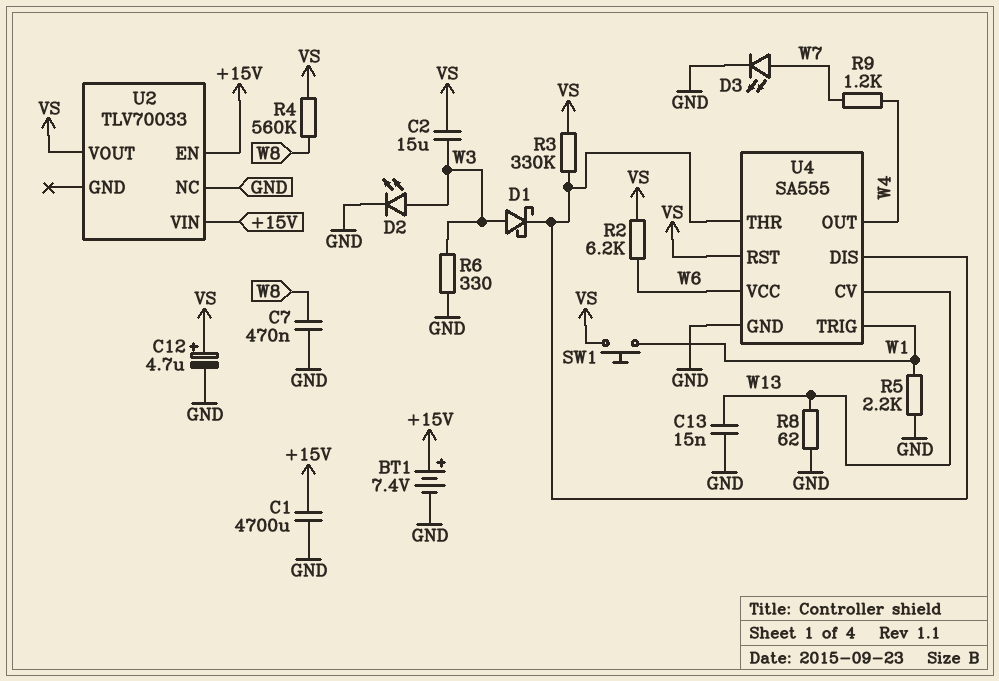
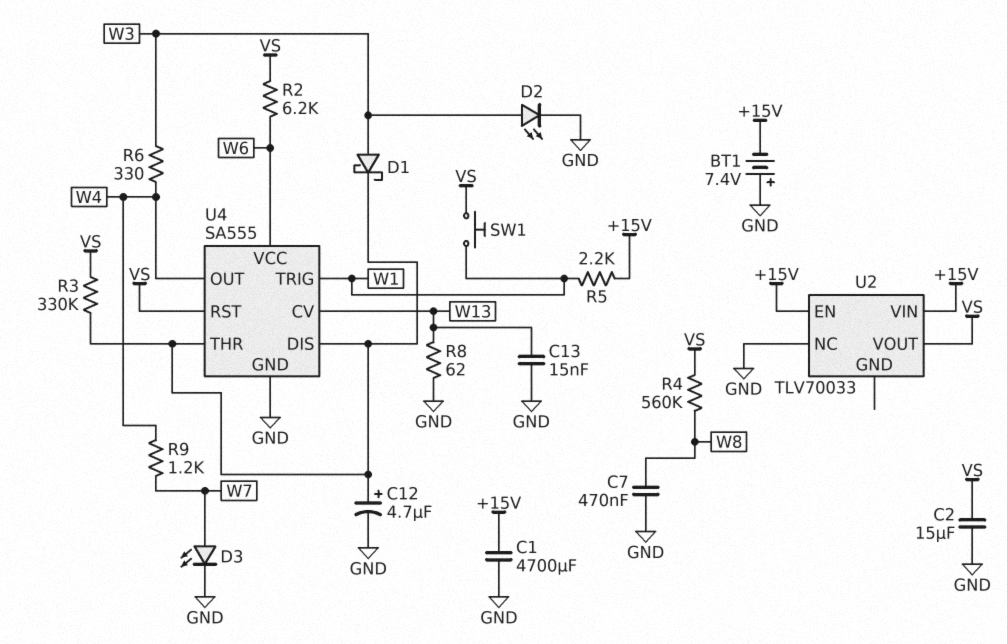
BT1: 7.4V (plus +15V, minus GND) -> 7.4V (plus GND, minus +15V)
C2: 15uF (VS, W3) -> 15uF (GND, VS)
C12: 4.7uF (plus VS, minus GND) -> 4.7uF (plus U4/DIS, minus GND)
R5: 2.2k (GND, W1) -> 2.2k (+15V, W1)
R6: 330 (GND, W3) -> 330 (W3, W4)

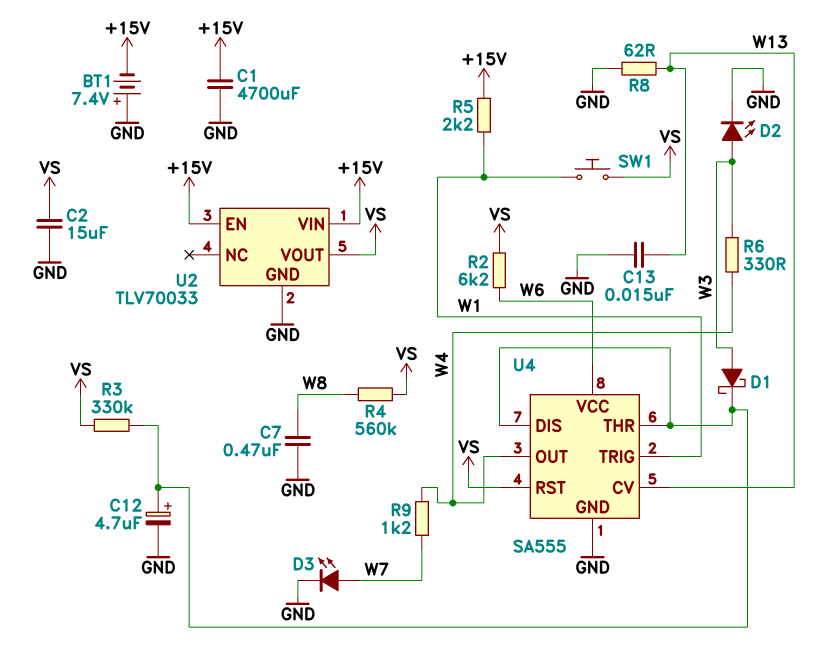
U2 pin GND: none -> GND
U2 pin NC: GND -> none

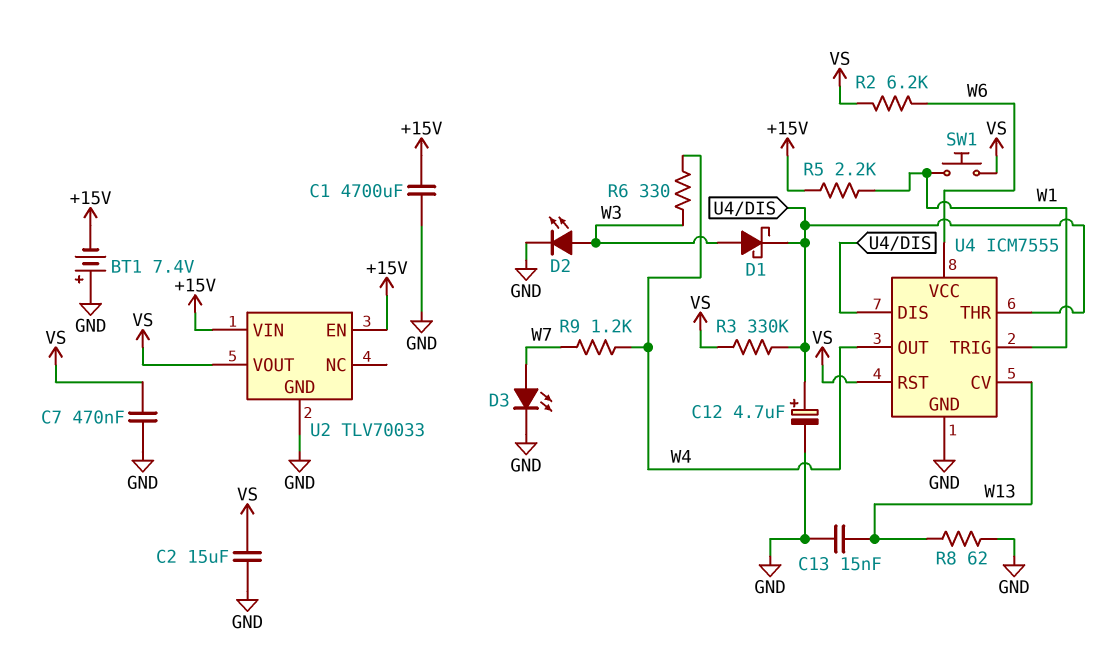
C7: 470nF (GND, W8) -> 470nF (GND, VS)
R4: 560k (VS, W8) -> none
U4: SA555 -> ICM7555

